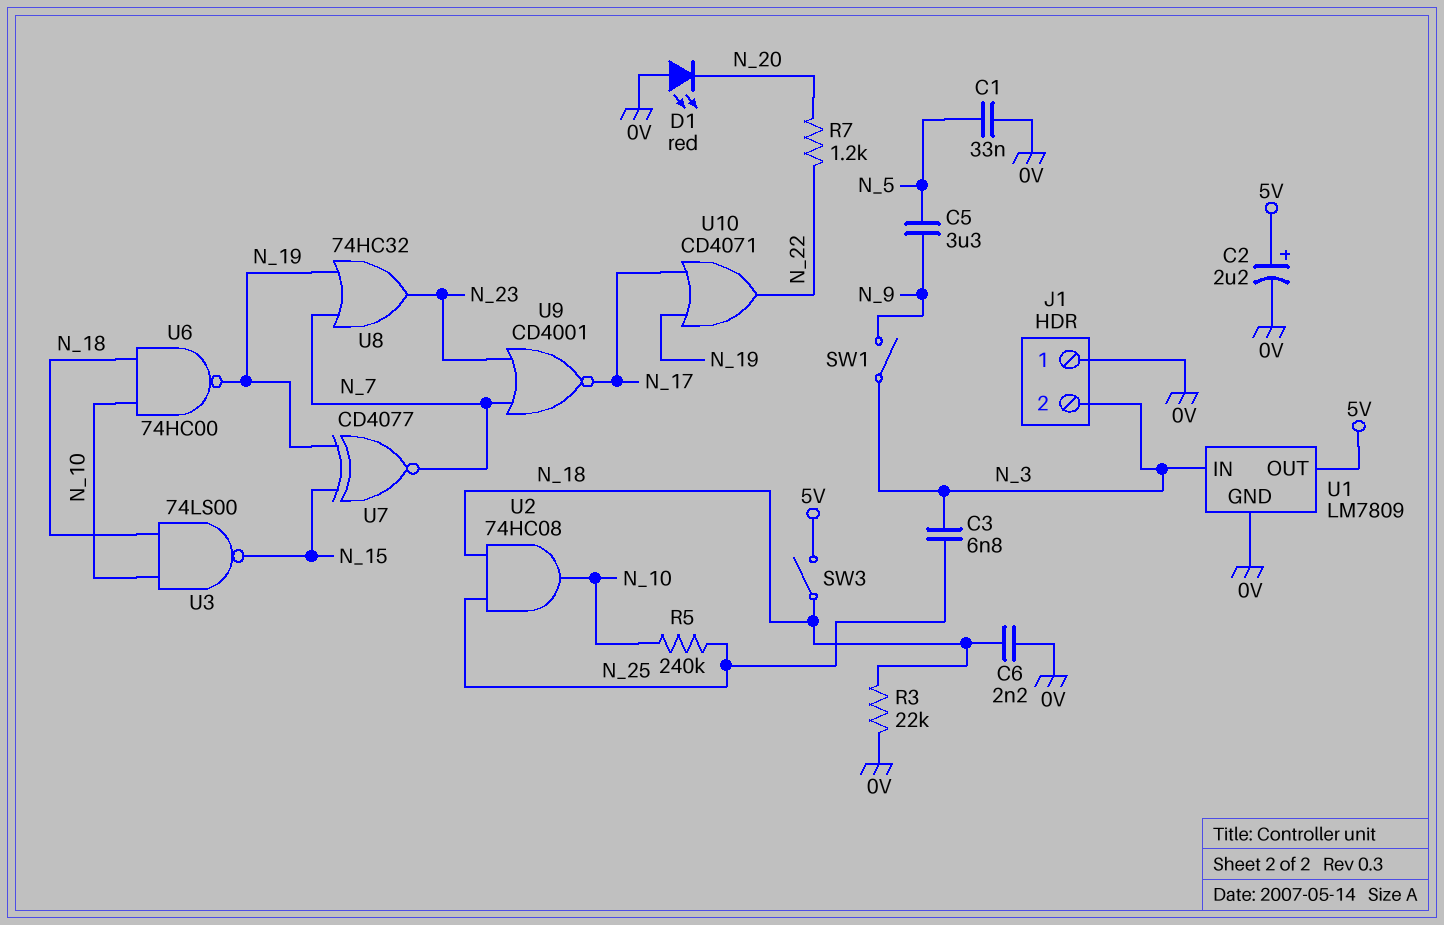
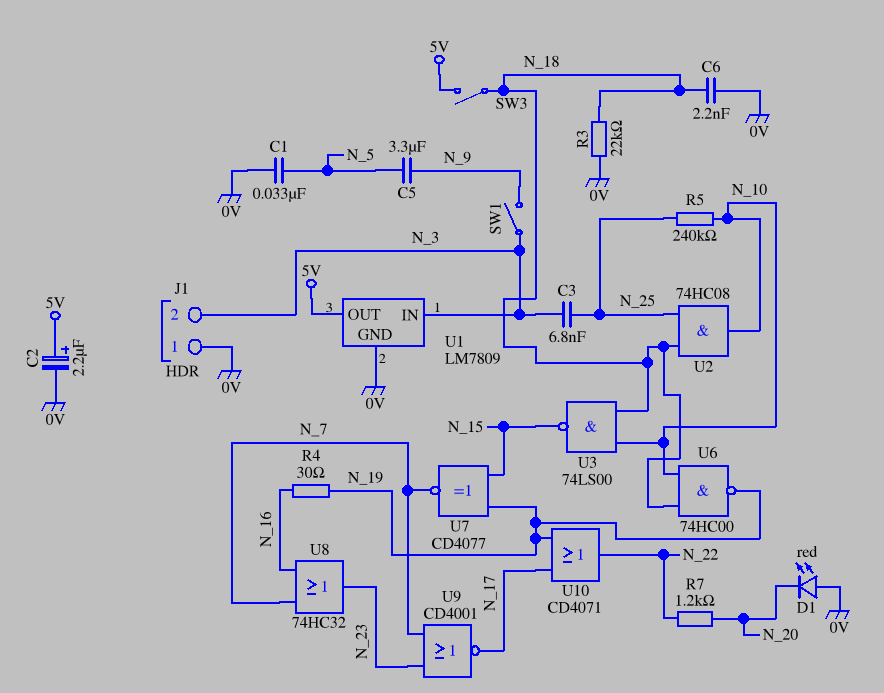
R4: none -> 30 (N_16, N_19)
U8: OR 74HC32 (in N_7, in N_19, out N_23) -> OR 74HC32 (in N_7, in N_16, out N_23)

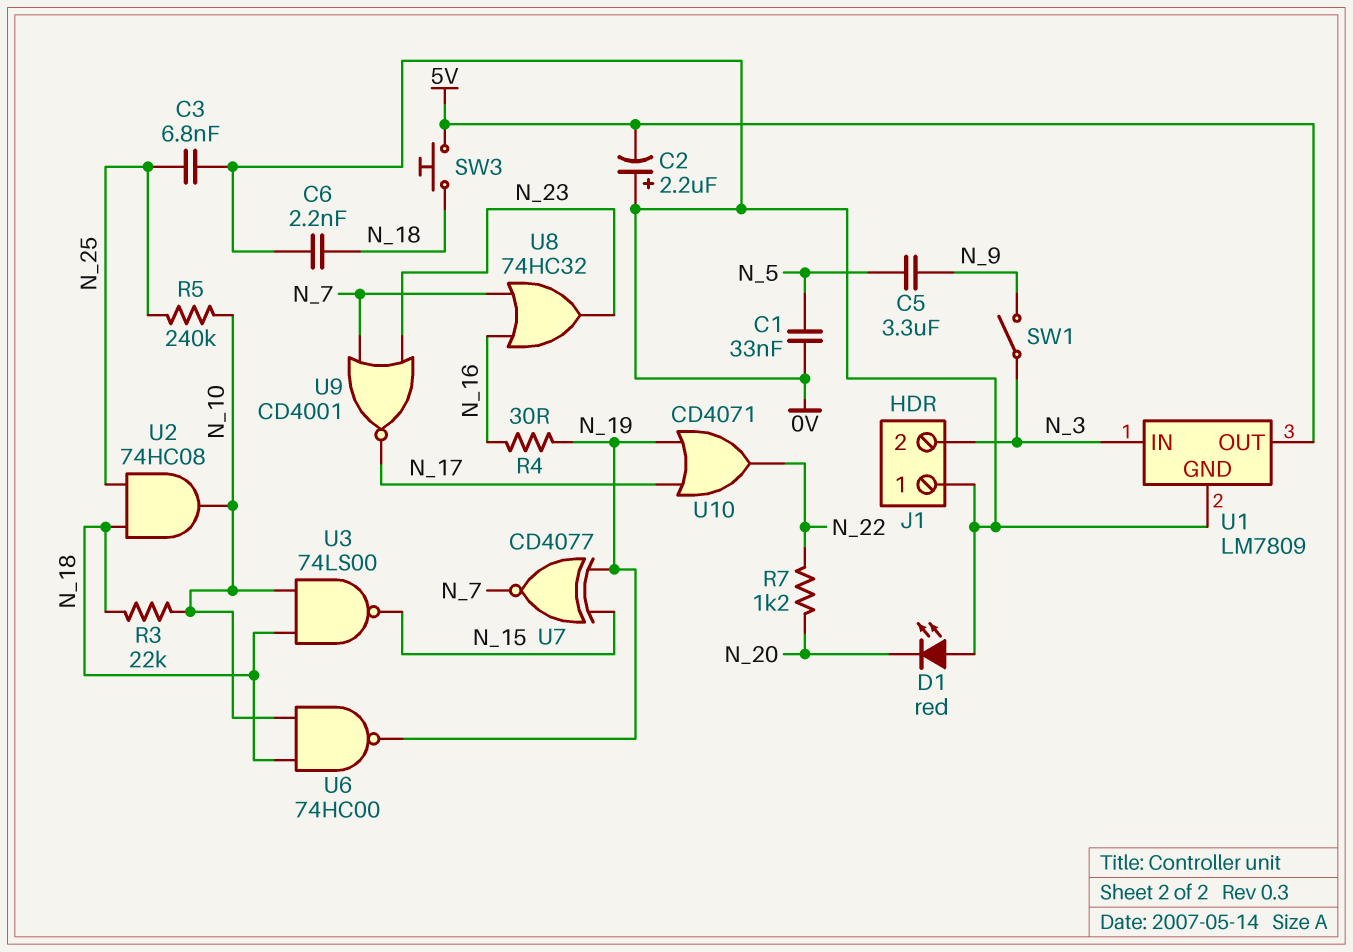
C2: 2.2uF (plus 5V, minus 0V) -> 2.2uF (plus 0V, minus 5V)
C3: 6.8nF (N_3, N_25) -> 6.8nF (0V, N_25)
R3: 22k (0V, N_18) -> 22k (N_10, N_18)
SW3: switch (5V, N_18) -> button (5V, N_18)

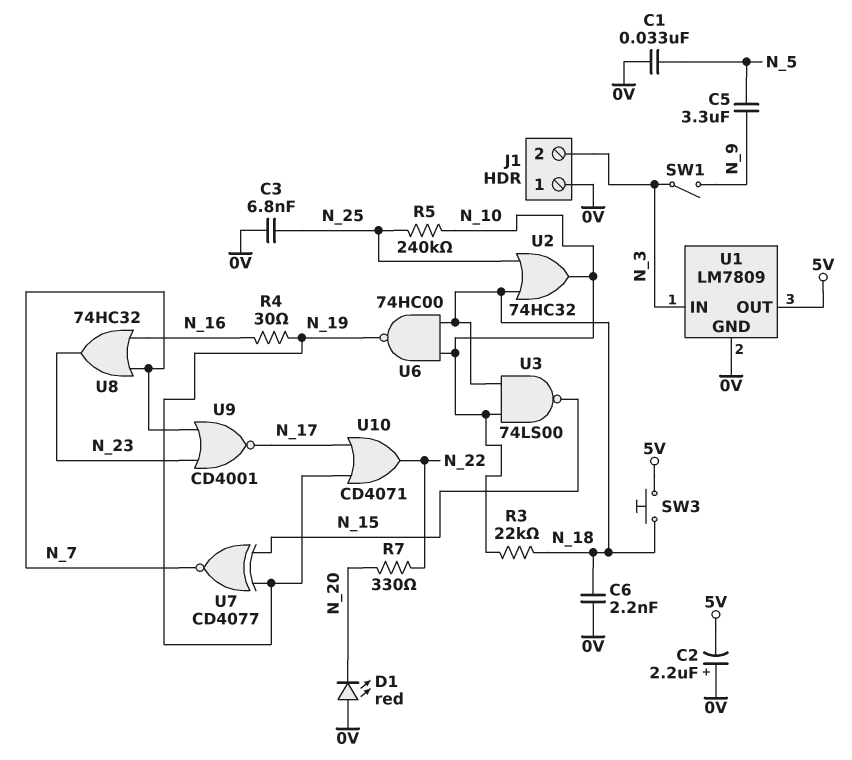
R7: 1.2k (N_20, N_22) -> 330 (N_20, N_22)
U2: AND 74HC08 (in N_18, in N_25, out N_10) -> OR 74HC32 (in N_18, in N_25, out N_10)

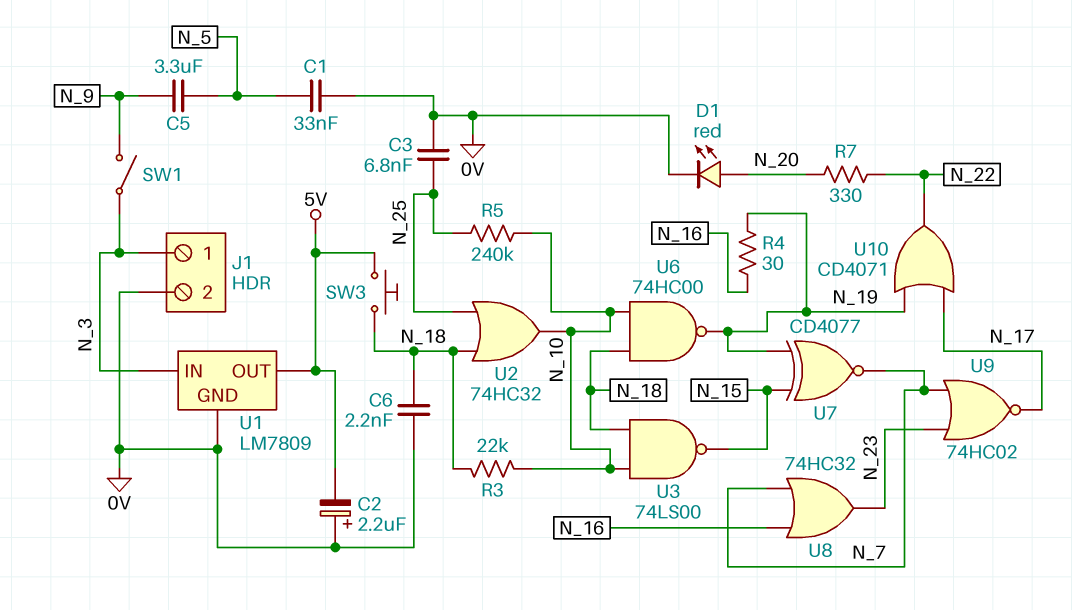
D1: LED red (A 0V, K N_20) -> LED red (A N_20, K 0V)
J1 pin 1: 0V -> N_3
J1 pin 2: N_3 -> 0V
U9: NOR CD4001 (in N_7, in N_23, out N_17) -> NOR 74HC02 (in N_7, in N_23, out N_17)

